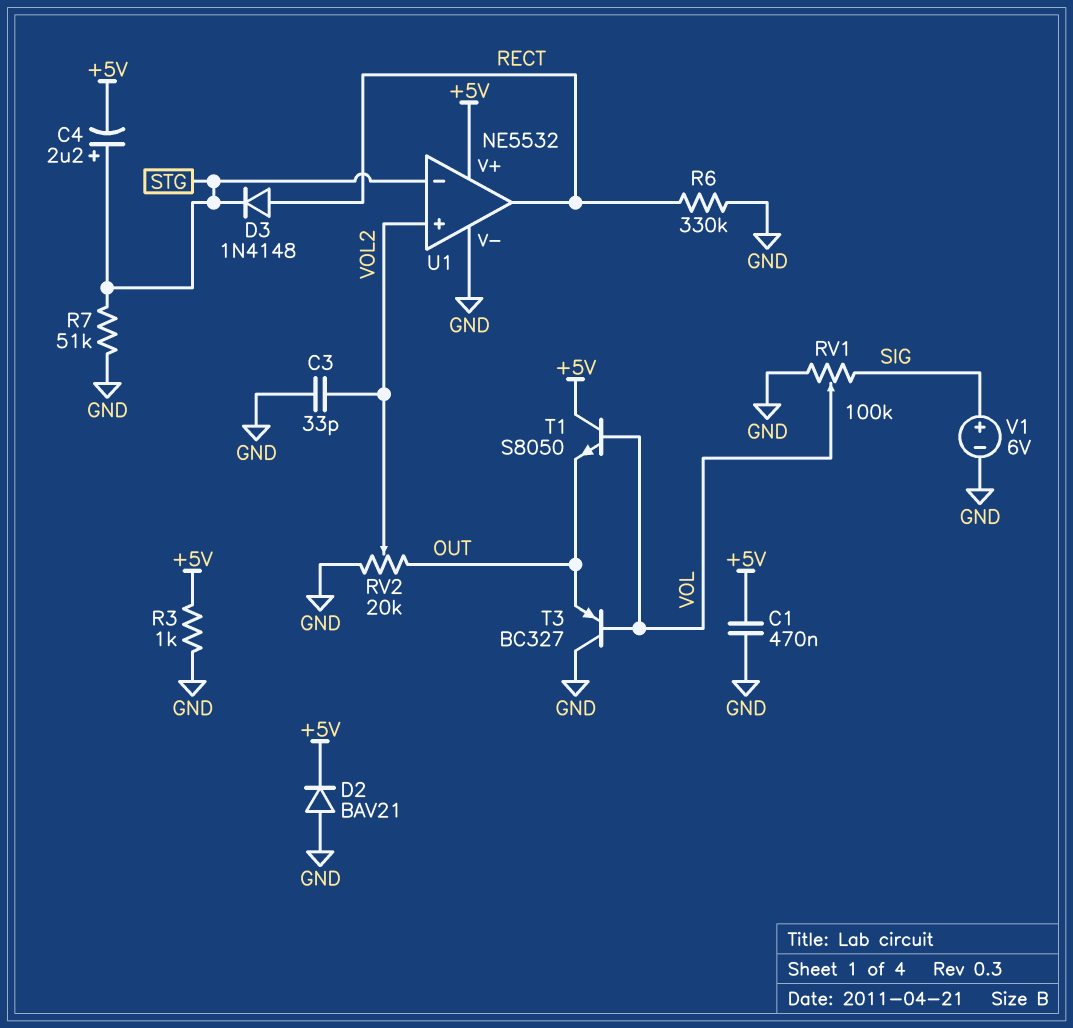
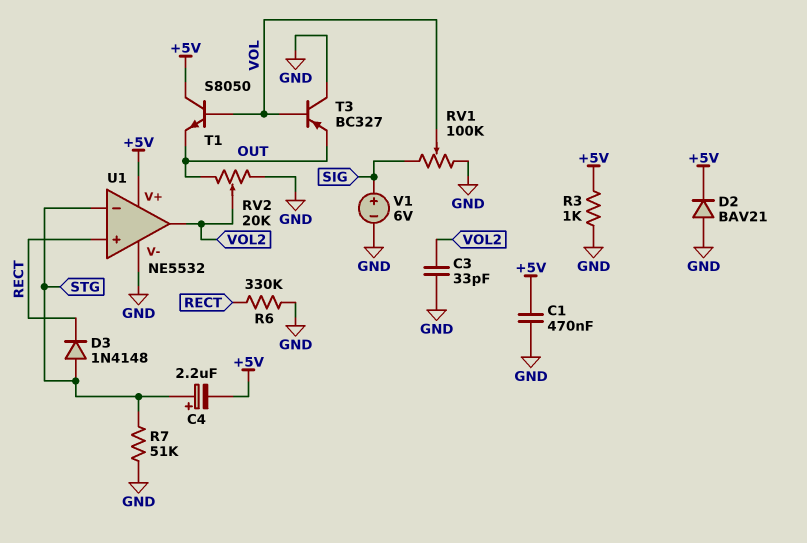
D3: diode 1N4148 (A RECT, K STG) -> diode 1N4148 (A STG, K RECT)
U1 pin in+: VOL2 -> RECT
U1 pin out: RECT -> VOL2

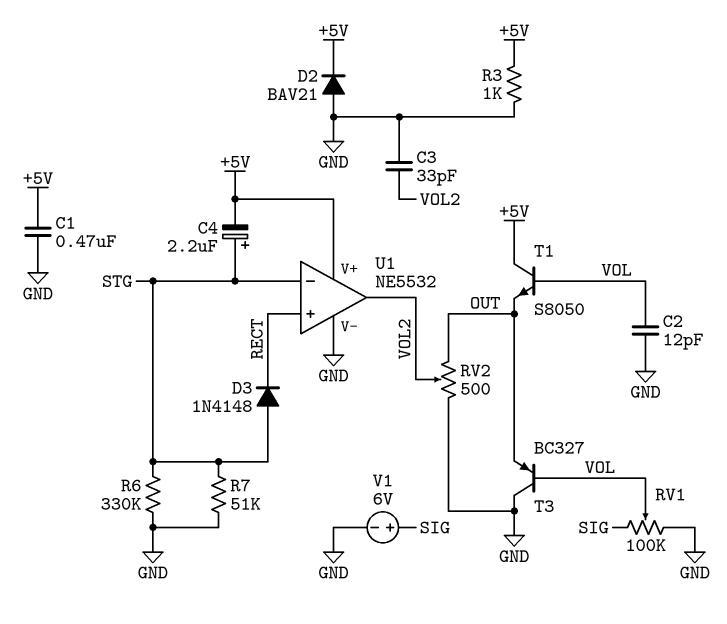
C2: none -> 12pF (GND, VOL)
R6: 330k (GND, RECT) -> 330k (GND, STG)
RV2: 20k (GND, OUT, wiper VOL2) -> 500 (GND, OUT, wiper VOL2)

